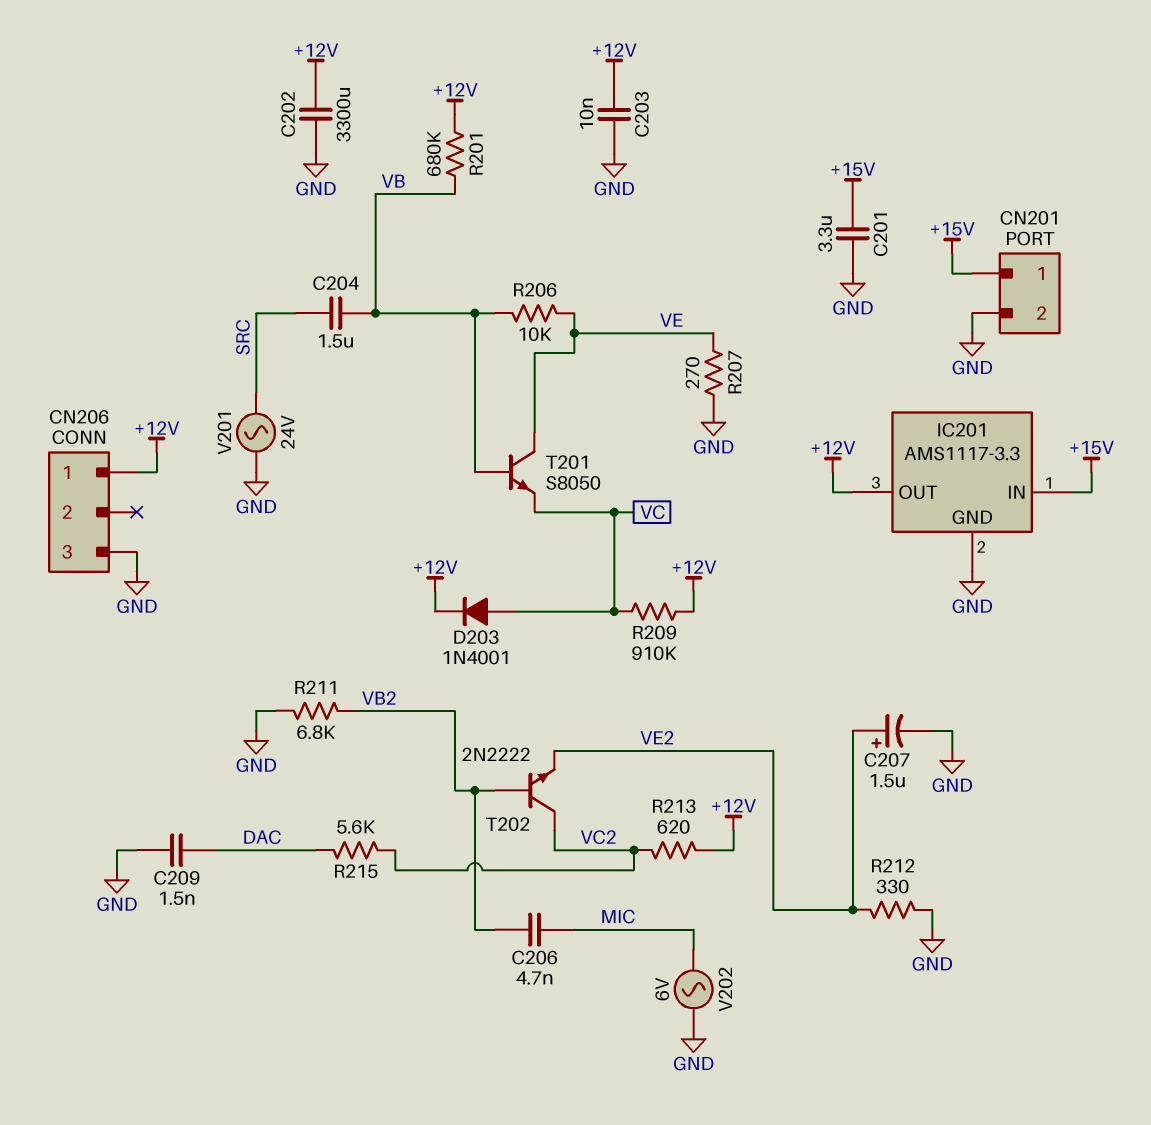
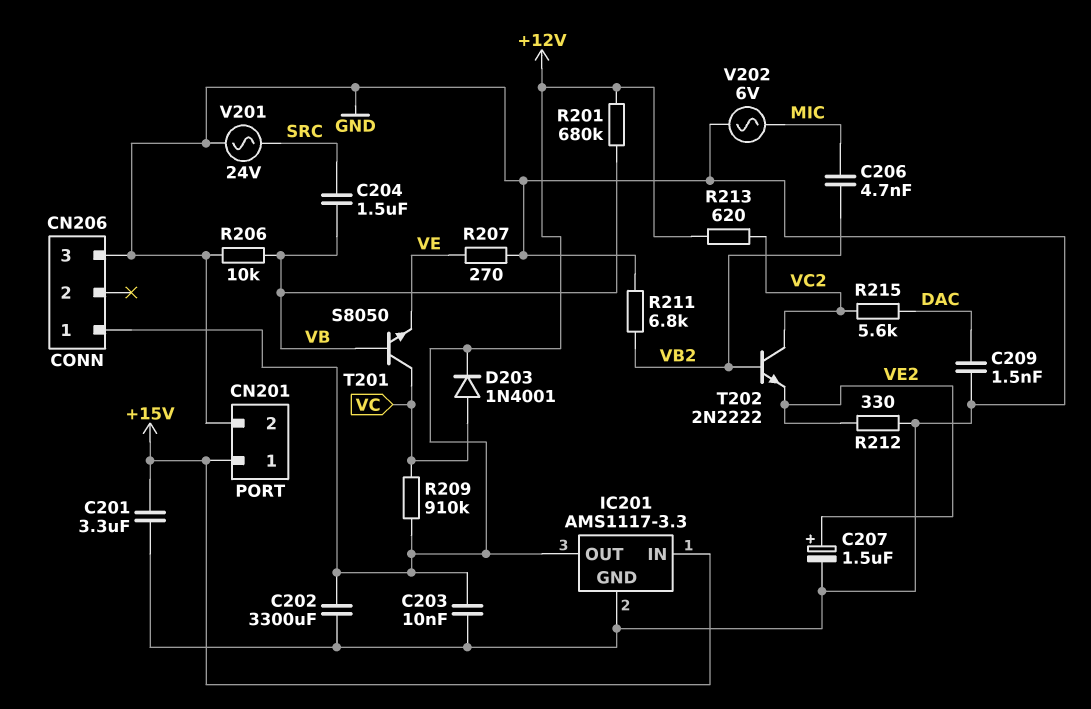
R206: 10k (VB, VE) -> 10k (GND, VB)
T201: NPN S8050 (B VB, C VE, E VC) -> NPN S8050 (B VB, C VC, E VE)

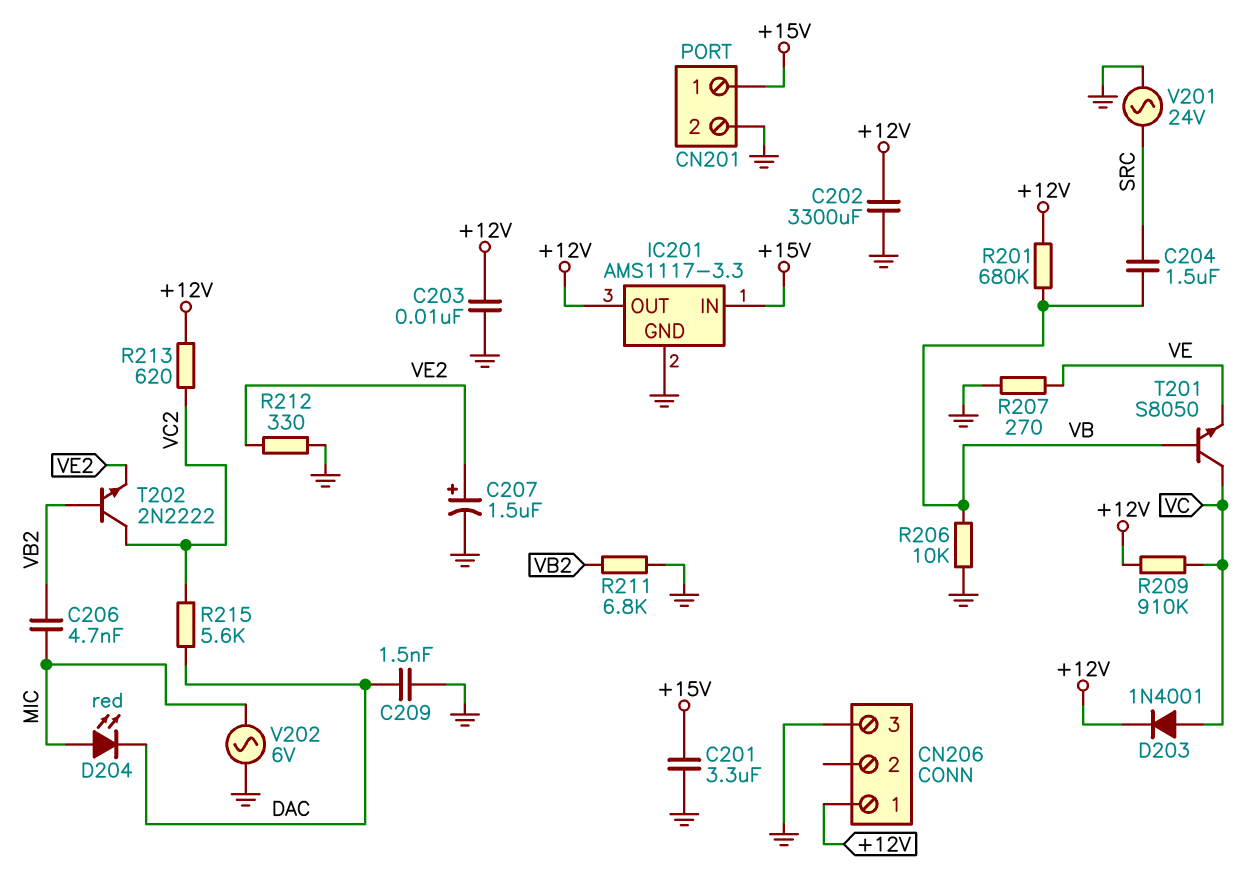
D204: none -> LED red (A MIC, K DAC)

